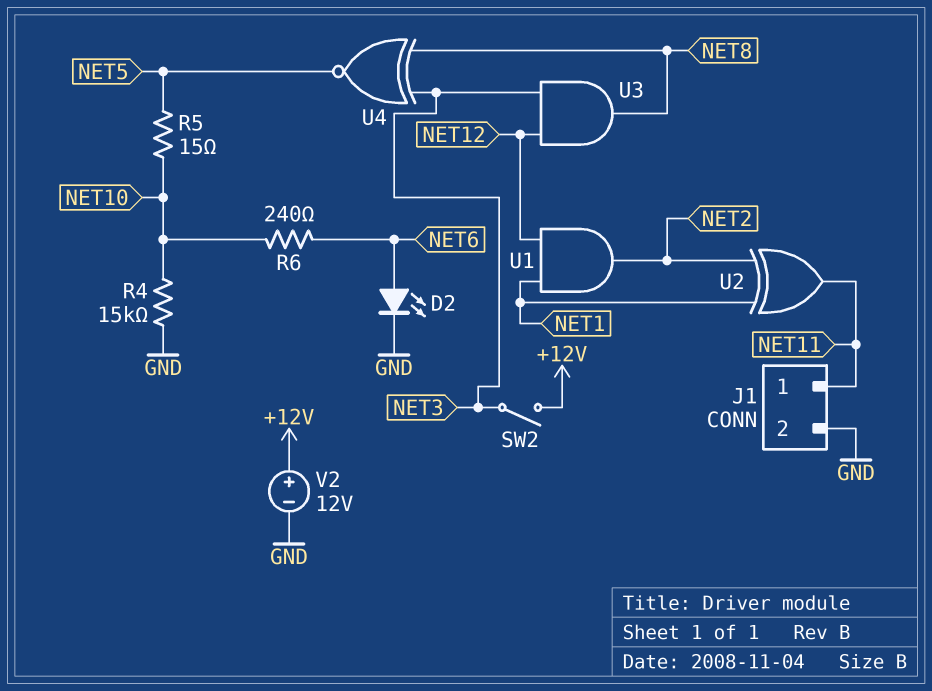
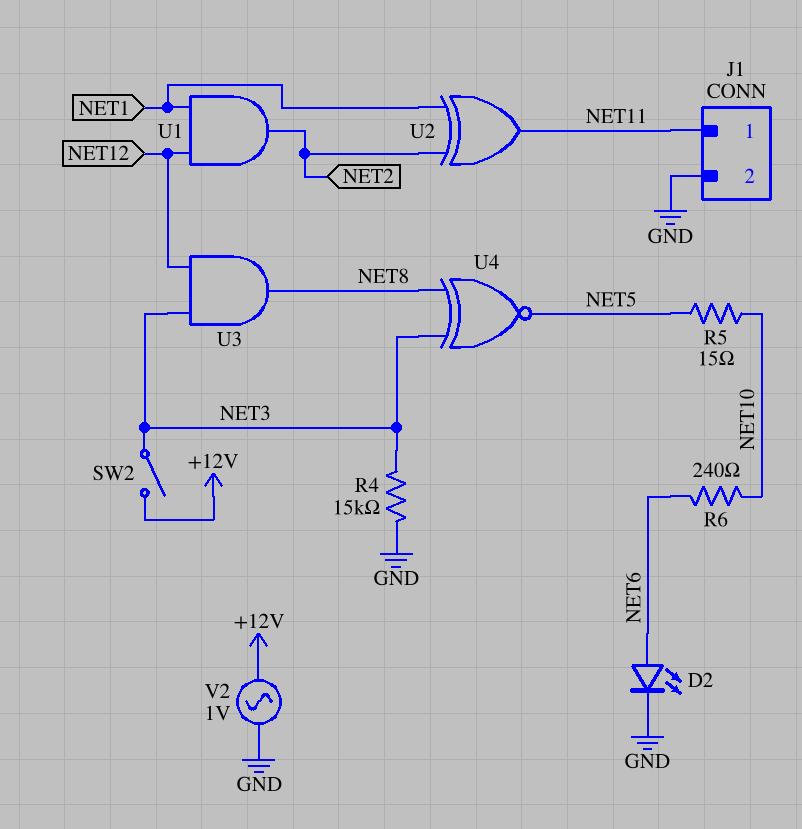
R4: 15k (GND, NET10) -> 15k (GND, NET3)
V2: 12V (plus +12V, minus GND) -> AC 1V (+12V, GND)

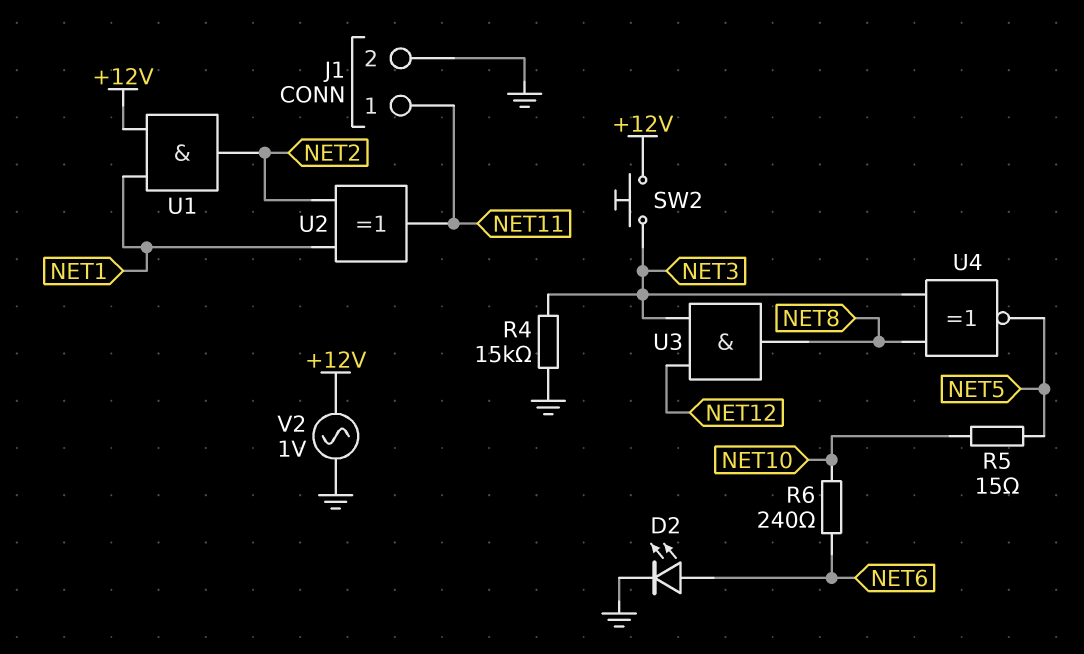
SW2: switch (+12V, NET3) -> button (+12V, NET3)
U1: AND (in NET1, in NET12, out NET2) -> AND (in +12V, in NET1, out NET2)

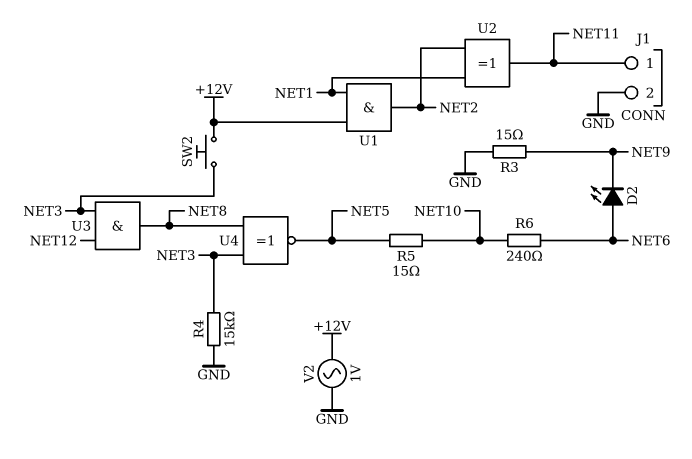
D2: LED (A NET6, K GND) -> LED (A NET6, K NET9)
R3: none -> 15 (GND, NET9)

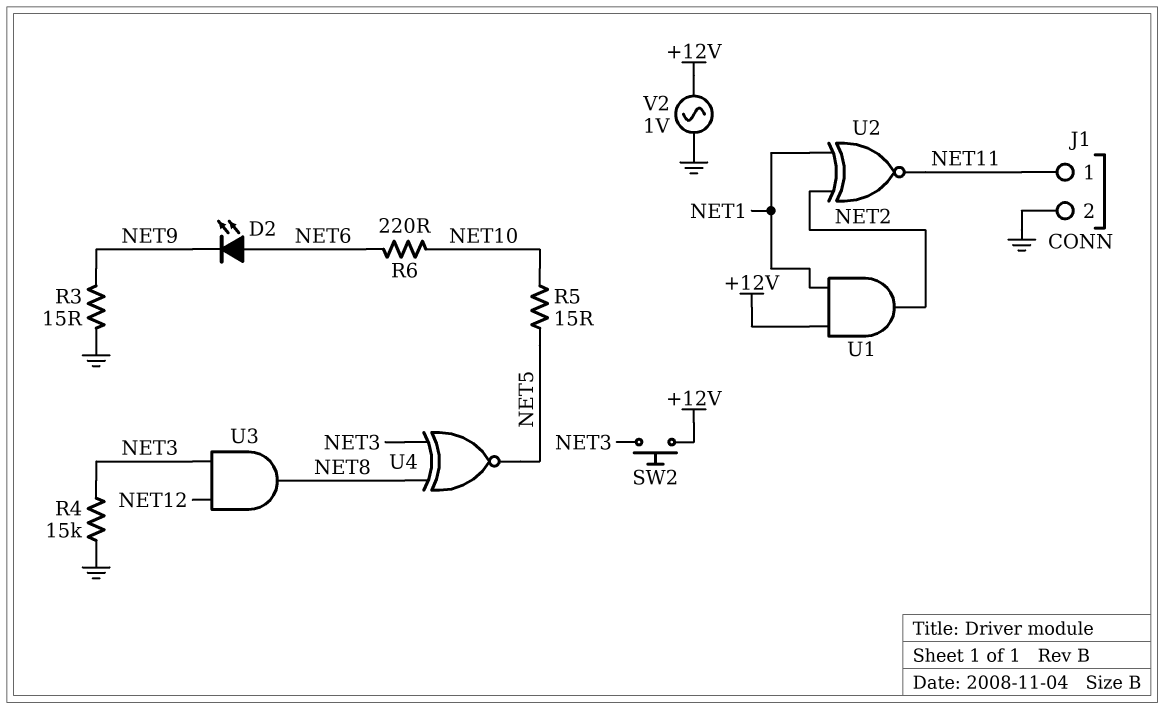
R6: 240 (NET6, NET10) -> 220 (NET6, NET10)
U2: XOR (in NET1, in NET2, out NET11) -> XNOR (in NET1, in NET2, out NET11)

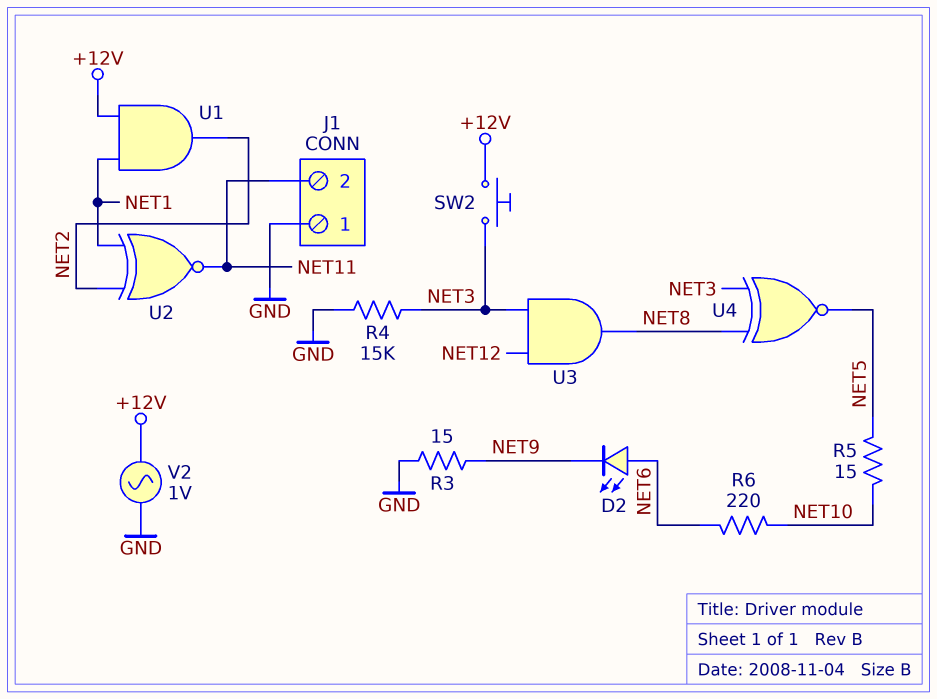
J1 pin 1: NET11 -> GND
J1 pin 2: GND -> NET11

